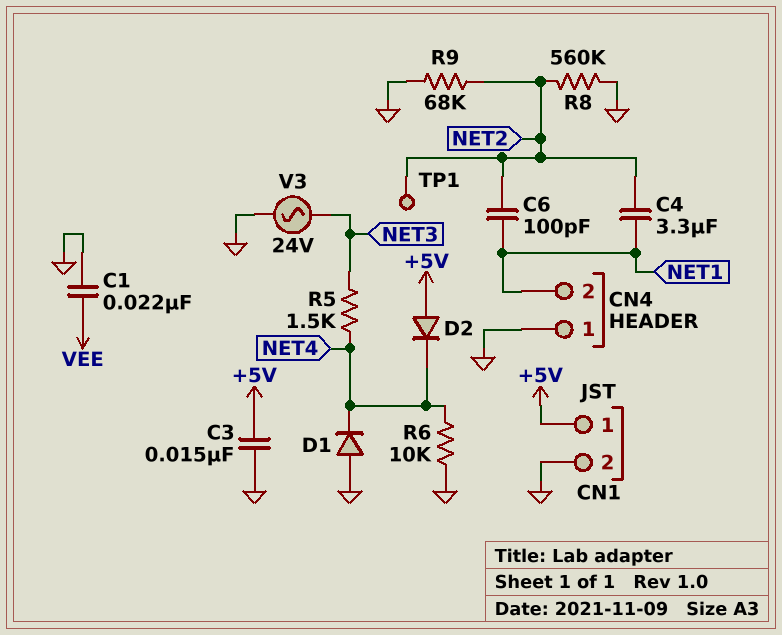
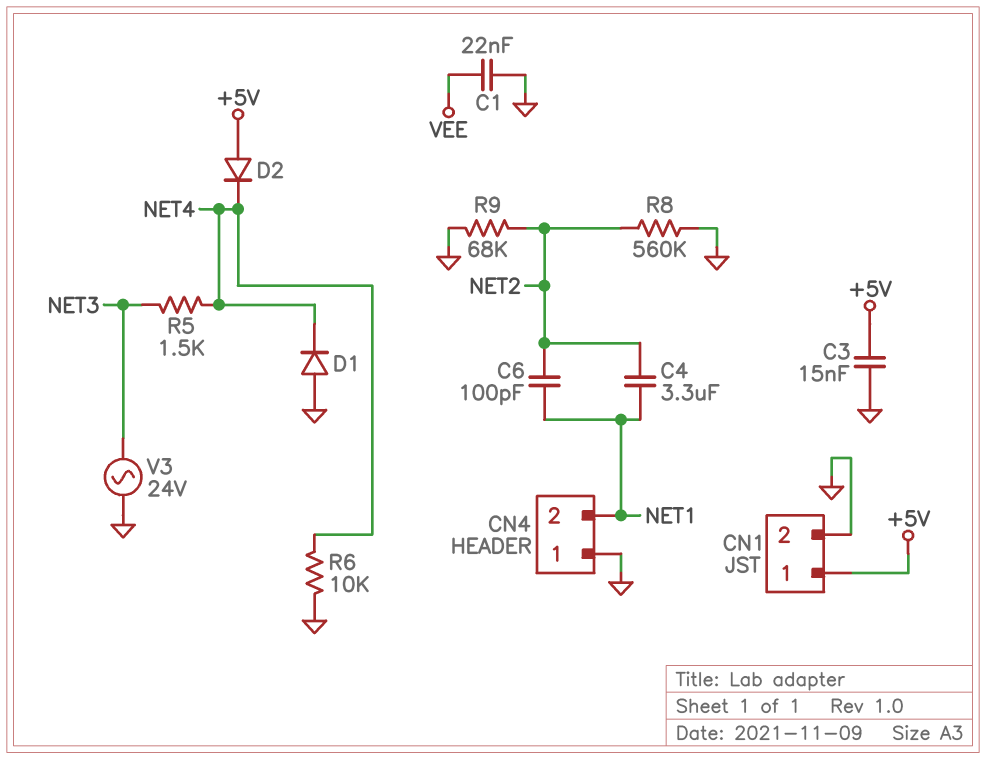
TP1: test point (NET2) -> none

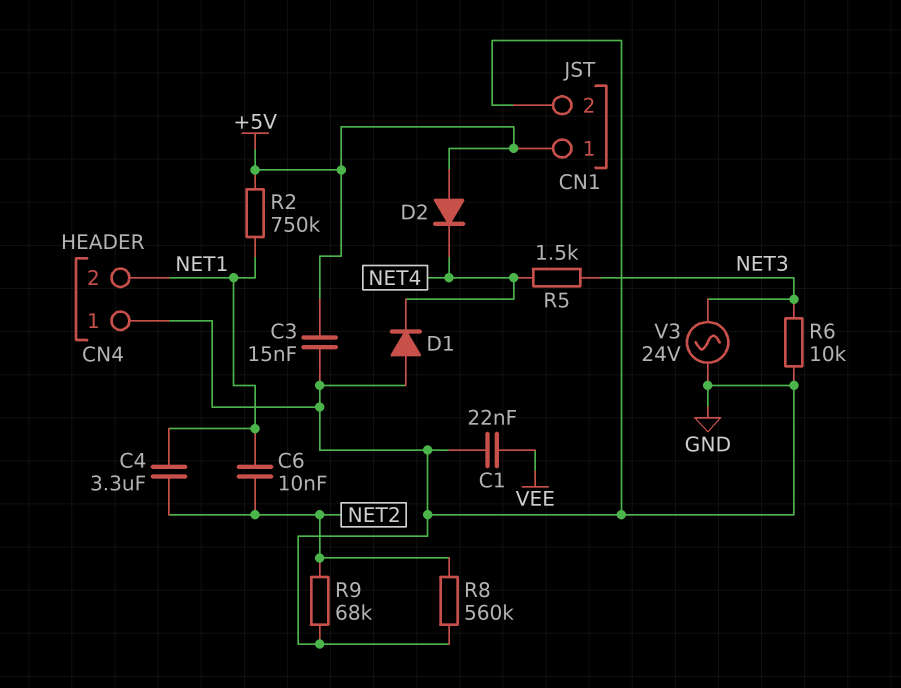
C6: 100pF (NET1, NET2) -> 10nF (NET1, NET2)
R2: none -> 750k (+5V, NET1)
R6: 10k (GND, NET4) -> 10k (GND, NET3)

